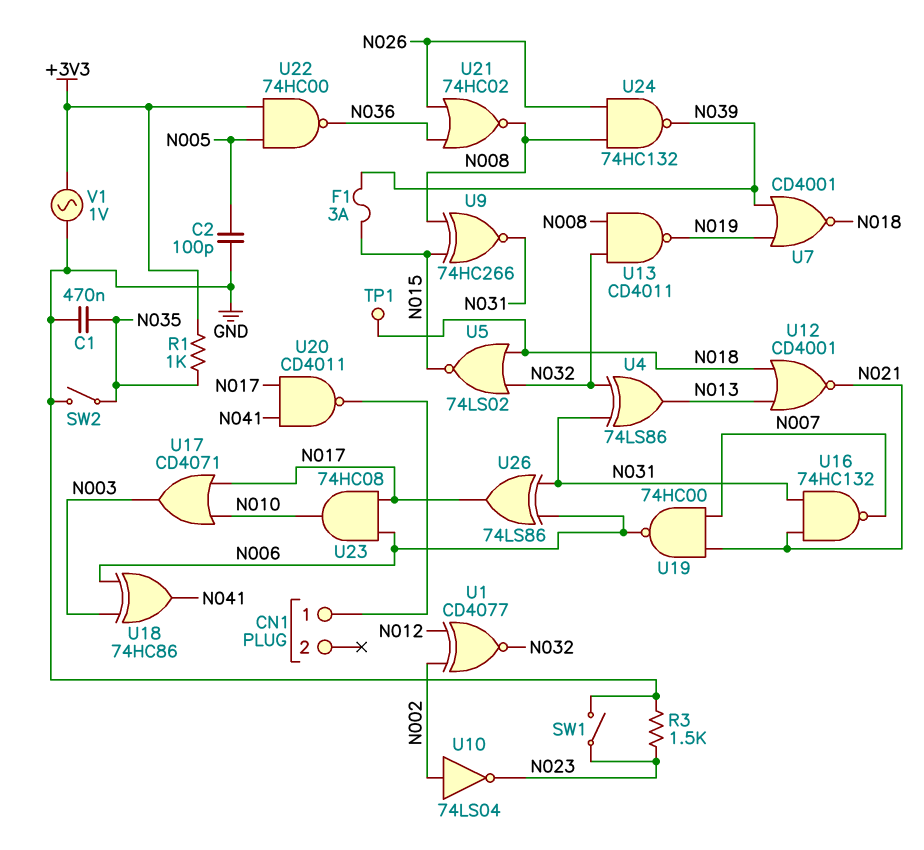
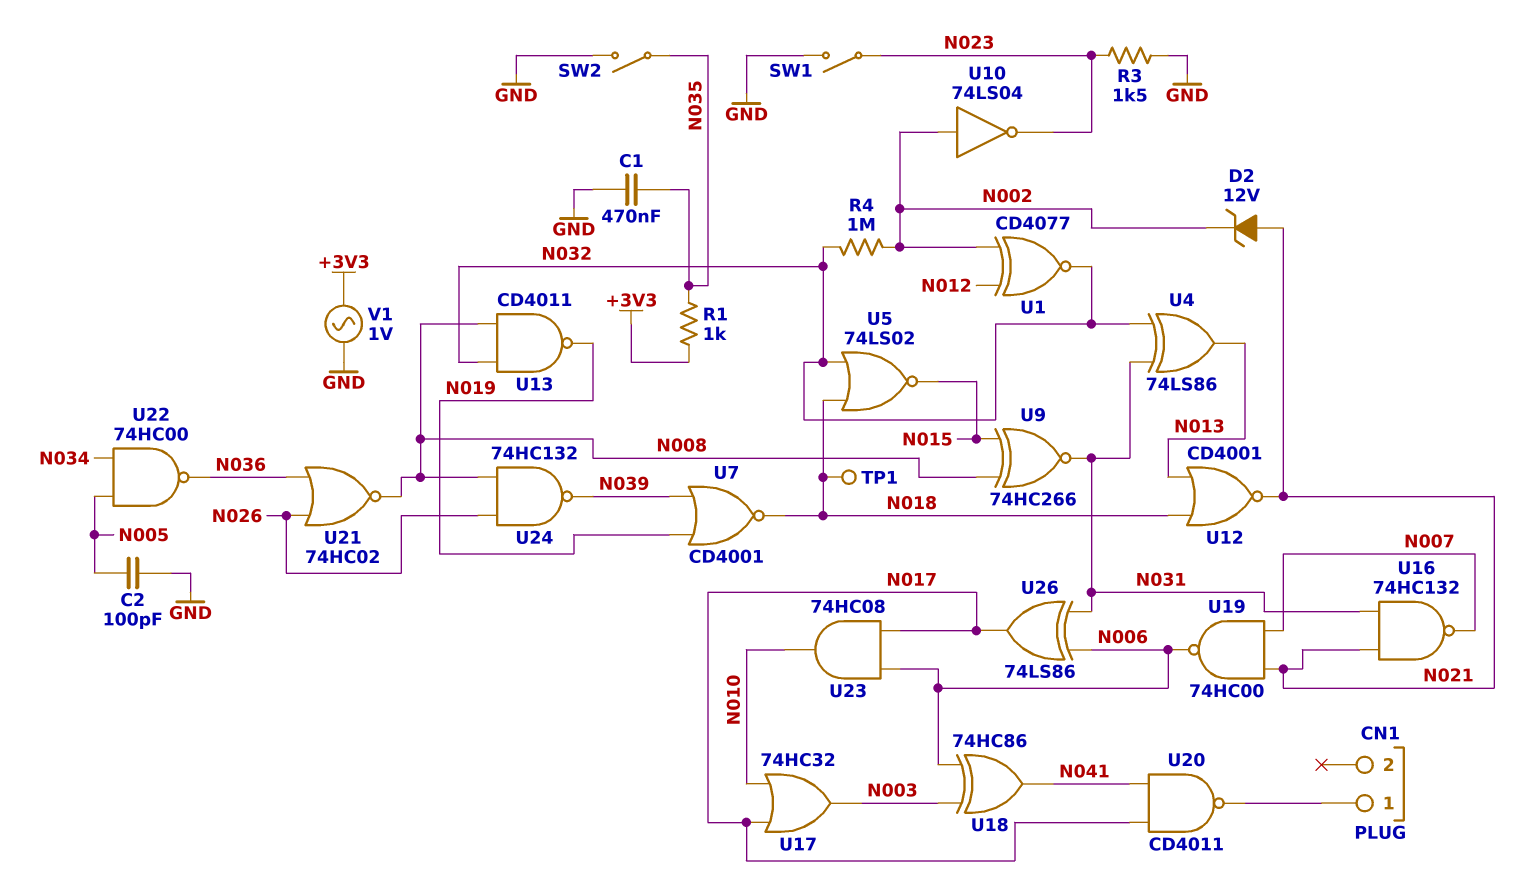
D2: none -> zener 12V (A N021, K N002)
F1: 3A (N015, N039) -> none
R4: none -> 1M (N002, N032)
U17: OR CD4071 (in N010, in N017, out N003) -> OR 74HC32 (in N010, in N017, out N003)
U22: NAND 74HC00 (in +3V3, in N005, out N036) -> NAND 74HC00 (in N005, in N034, out N036)

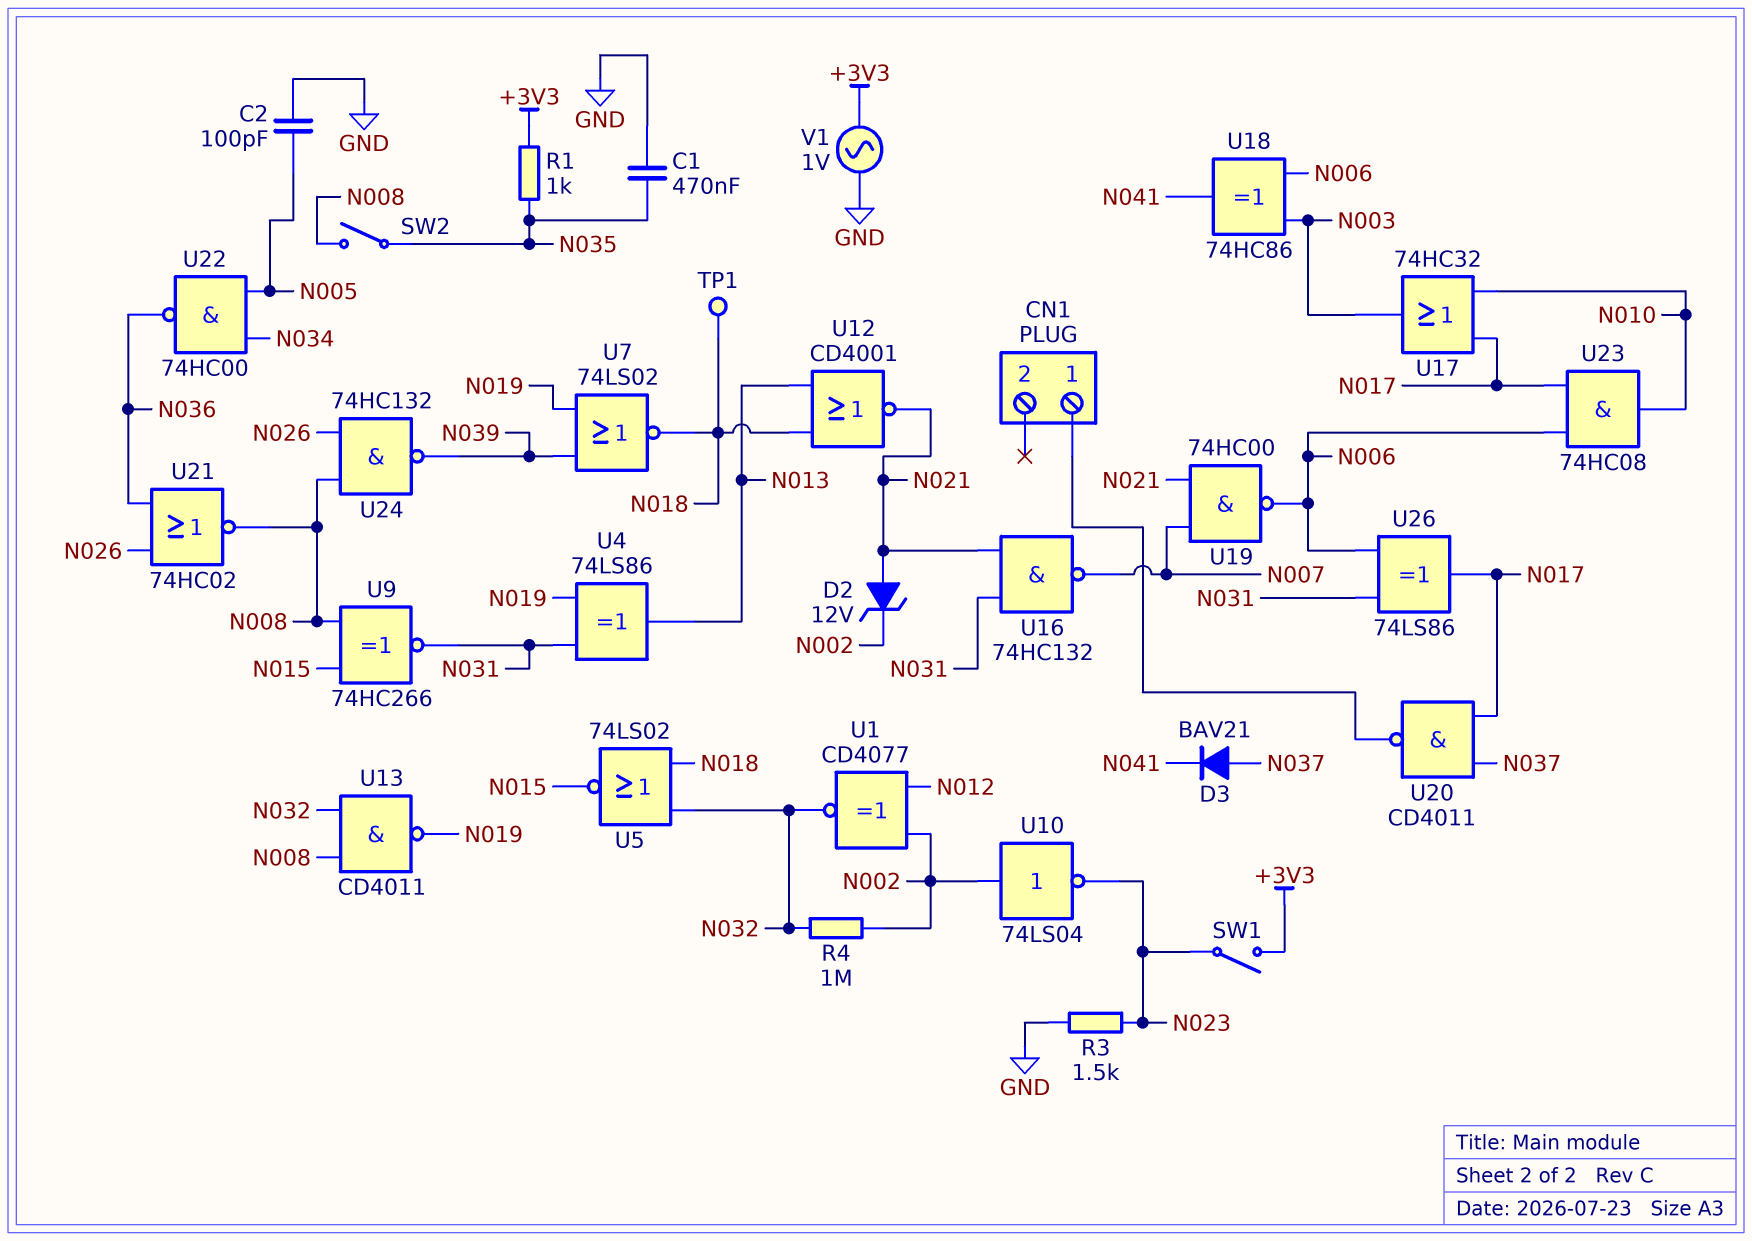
D3: none -> diode BAV21 (A N037, K N041)
SW1: switch (GND, N023) -> switch (+3V3, N023)
SW2: switch (GND, N035) -> switch (N008, N035)
U4: XOR 74LS86 (in N031, in N032, out N013) -> XOR 74LS86 (in N019, in N031, out N013)
U7: NOR CD4001 (in N019, in N039, out N018) -> NOR 74LS02 (in N019, in N039, out N018)
U20: NAND CD4011 (in N017, in N041, out CN1/1) -> NAND CD4011 (in N017, in N037, out CN1/1)

